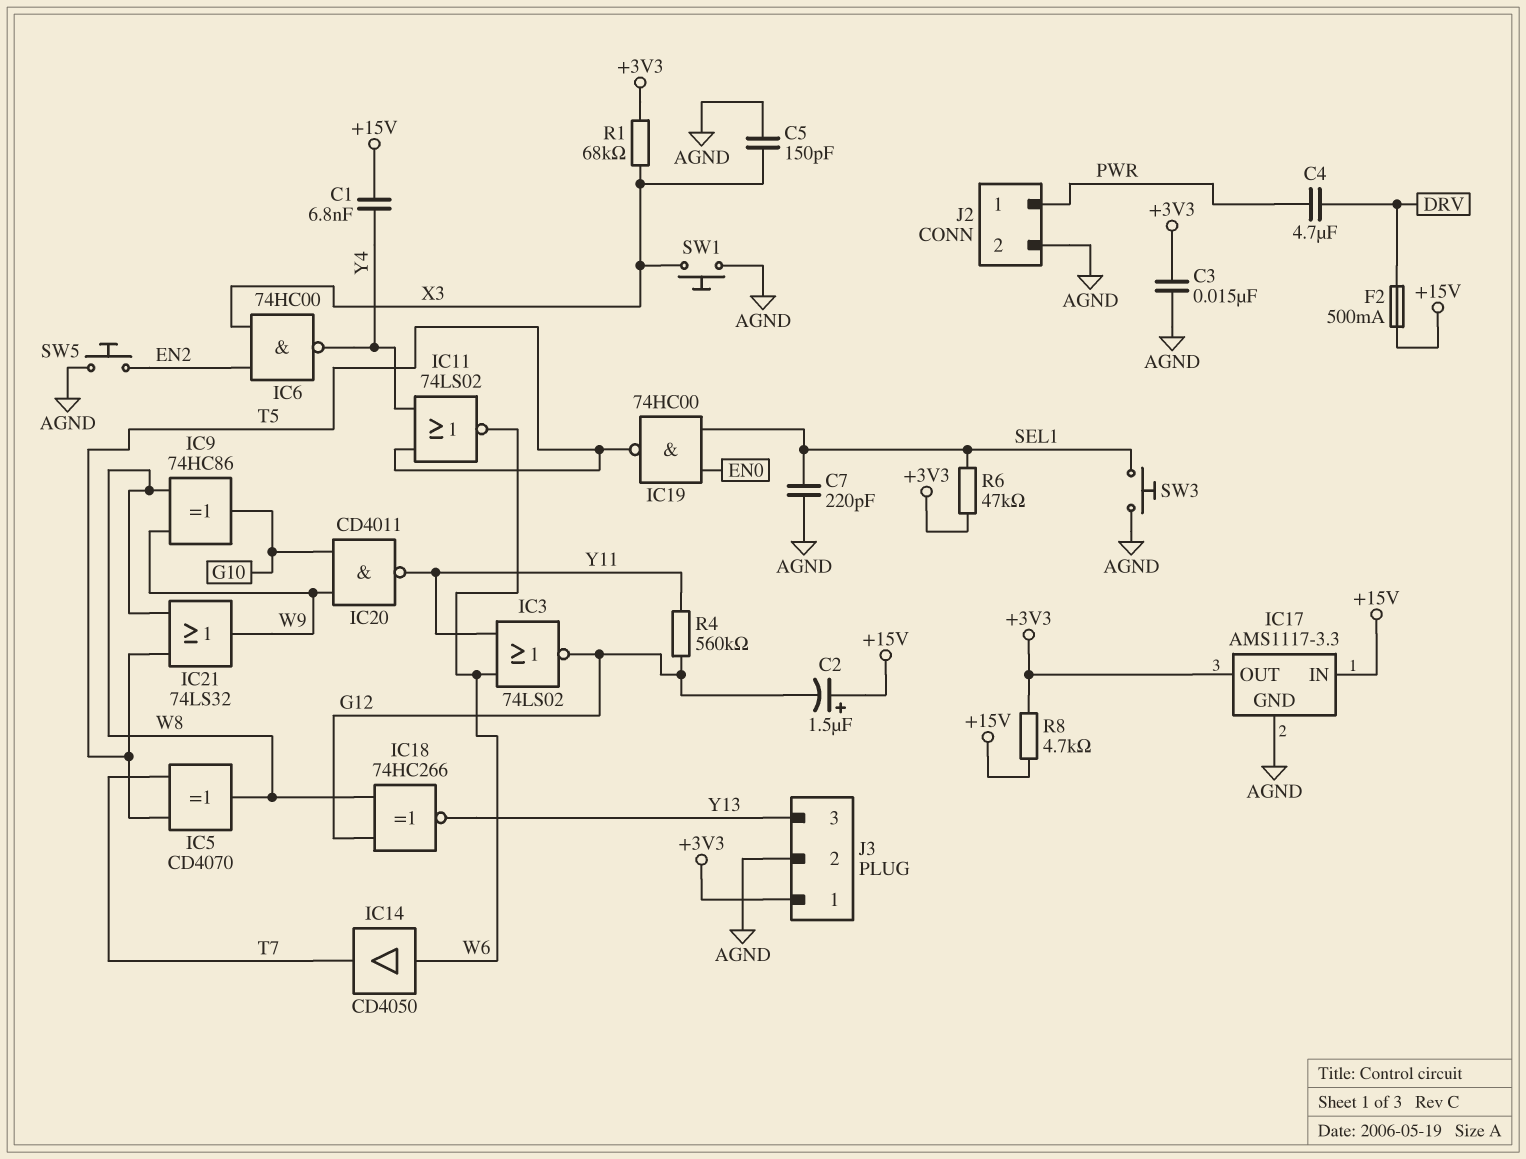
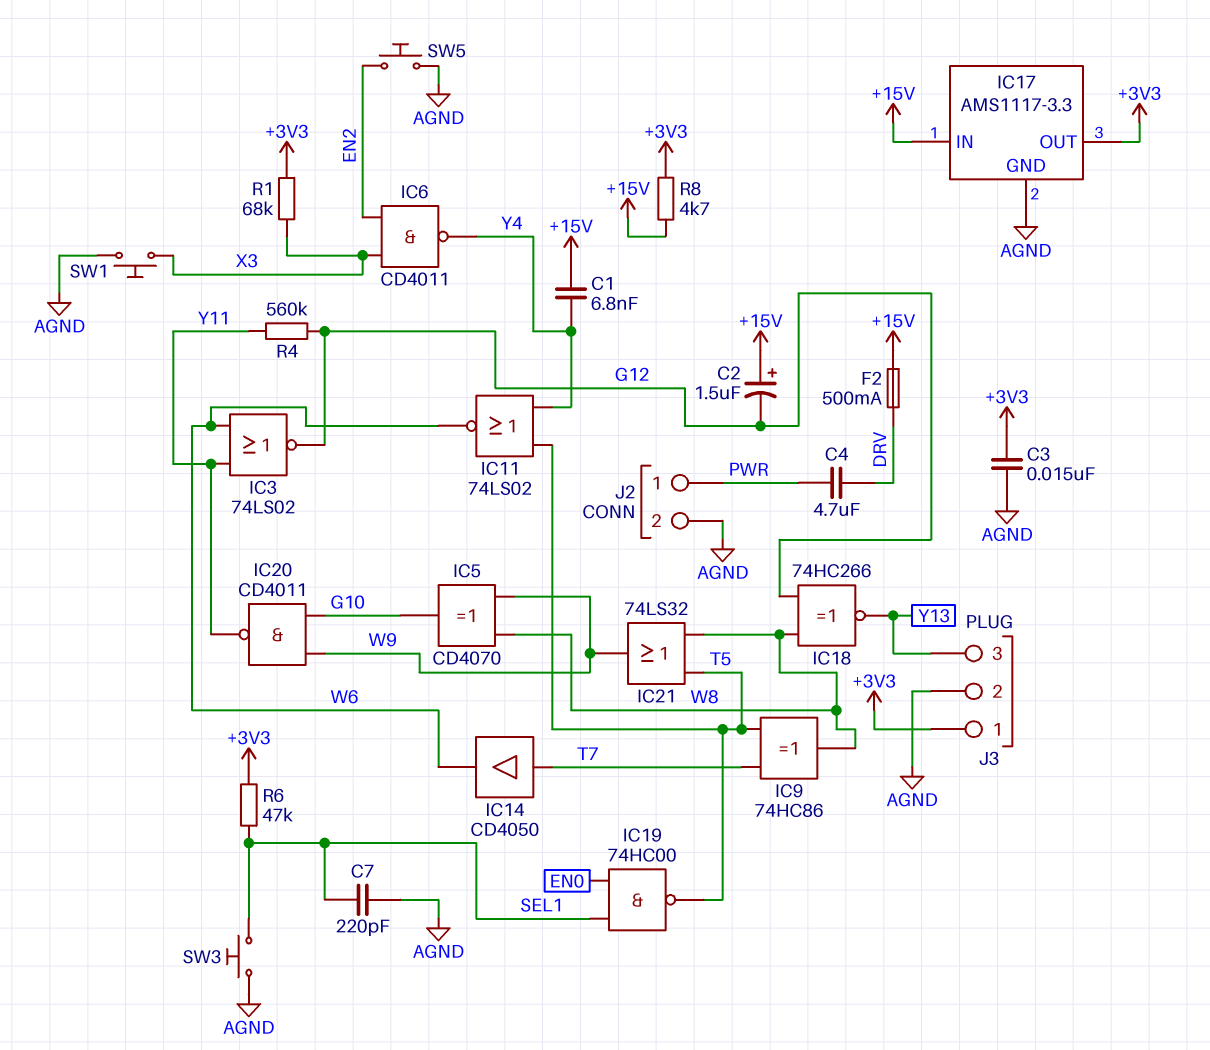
C5: 150pF (AGND, X3) -> none
IC5: XOR CD4070 (in T5, in T7, out W8) -> XOR CD4070 (in W8, in W9, out G10)
IC6: NAND 74HC00 (in EN2, in X3, out Y4) -> NAND CD4011 (in EN2, in X3, out Y4)
IC9: XOR 74HC86 (in W8, in W9, out G10) -> XOR 74HC86 (in T5, in T7, out W8)
IC14: buffer CD4050 (in W6, out T7) -> buffer CD4050 (in T7, out W6)

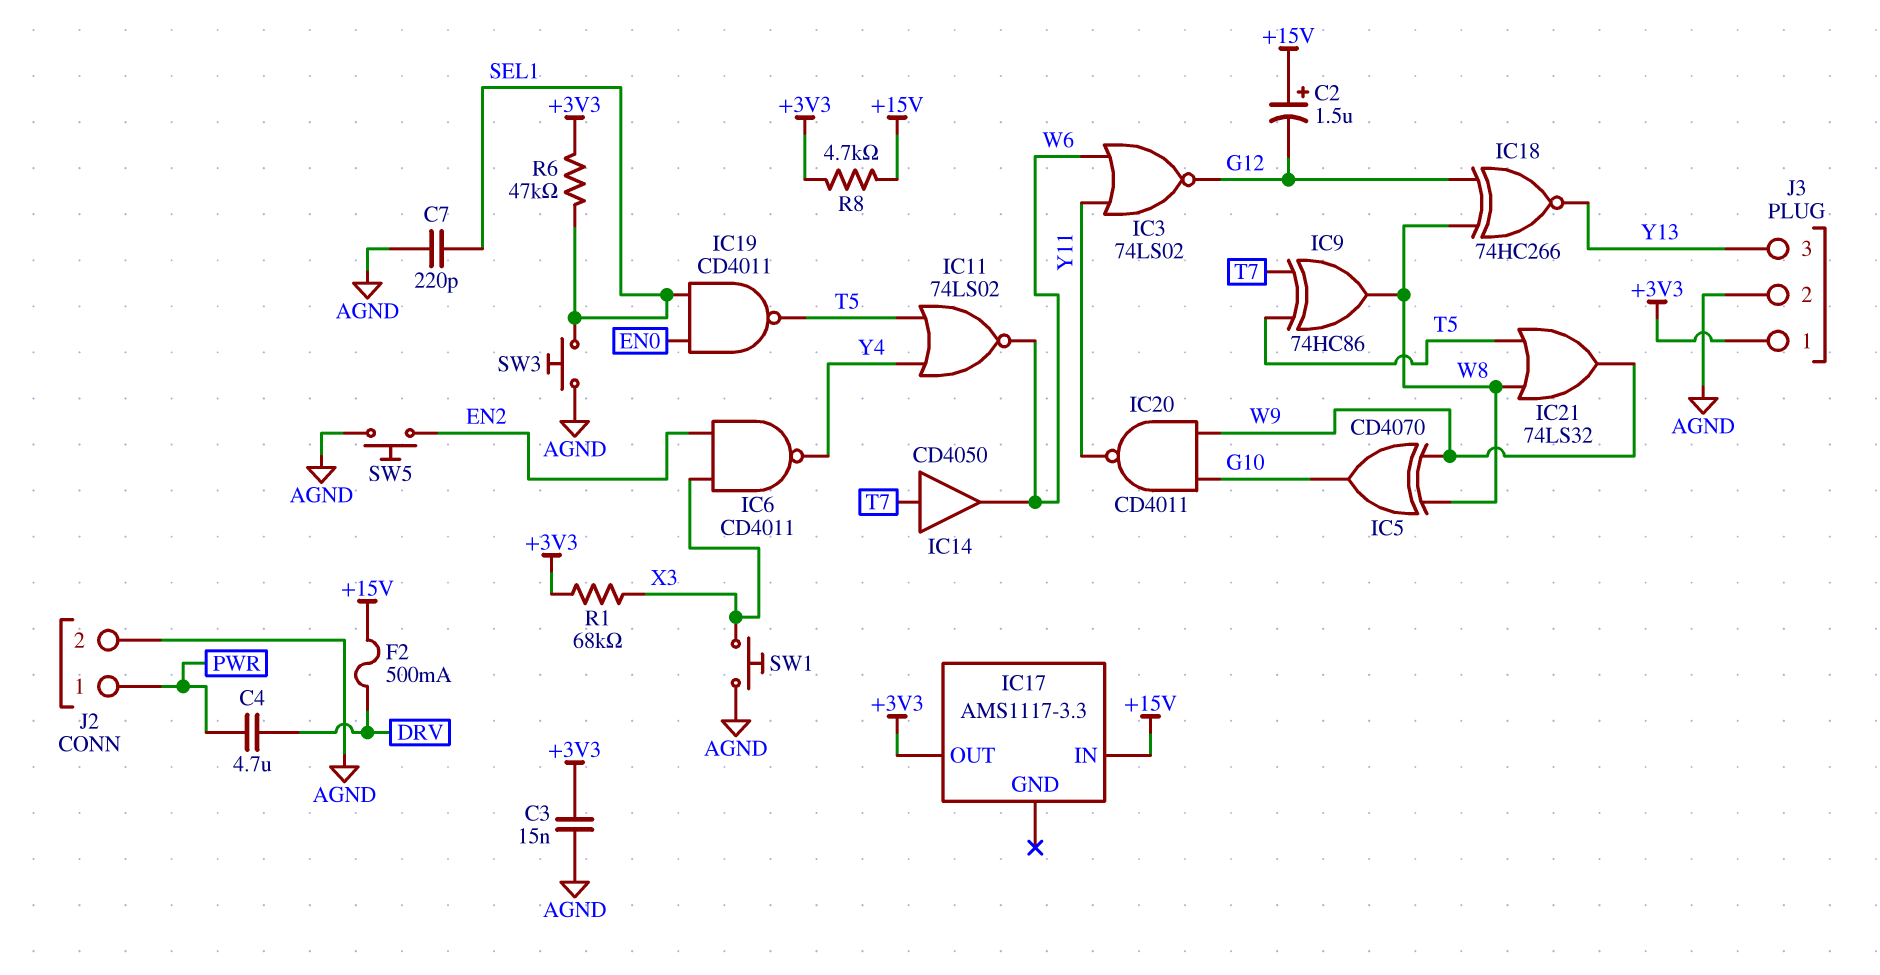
C1: 6.8nF (+15V, Y4) -> none
IC17 pin GND: AGND -> none
IC19: NAND 74HC00 (in EN0, in SEL1, out T5) -> NAND CD4011 (in EN0, in SEL1, out T5)
R4: 560k (G12, Y11) -> none

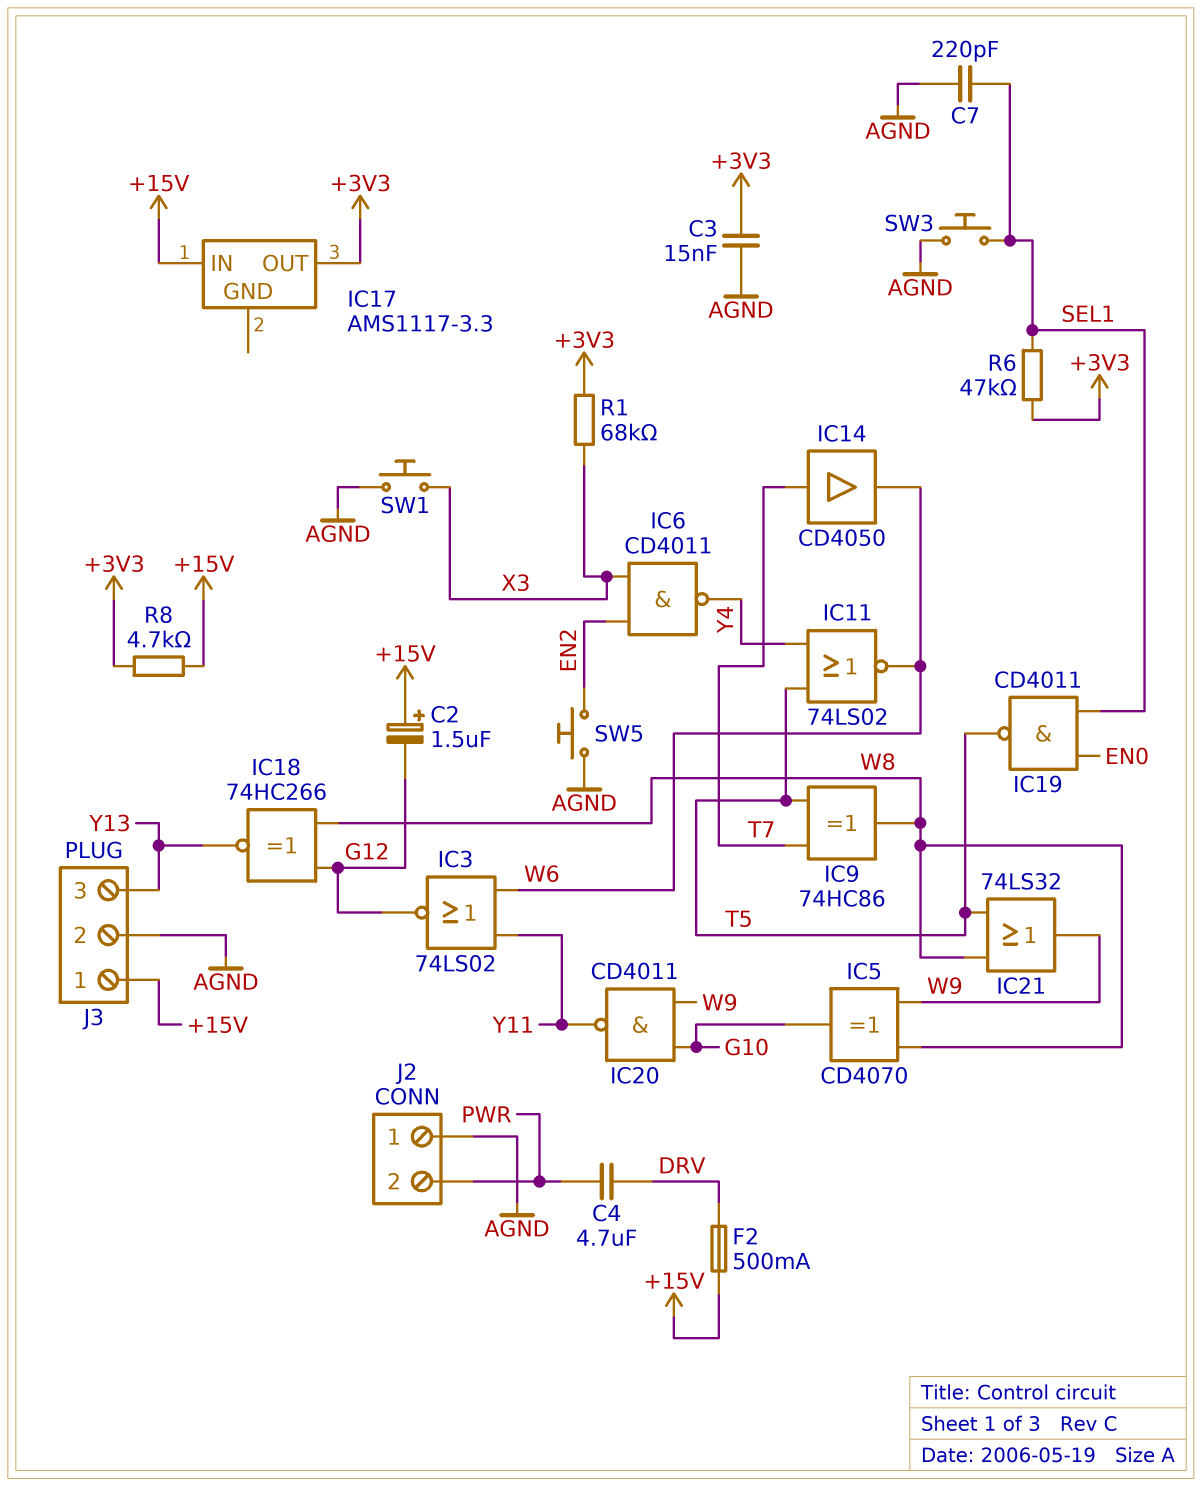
J2 pin 1: PWR -> AGND
J2 pin 2: AGND -> PWR
J3 pin 1: +3V3 -> +15V

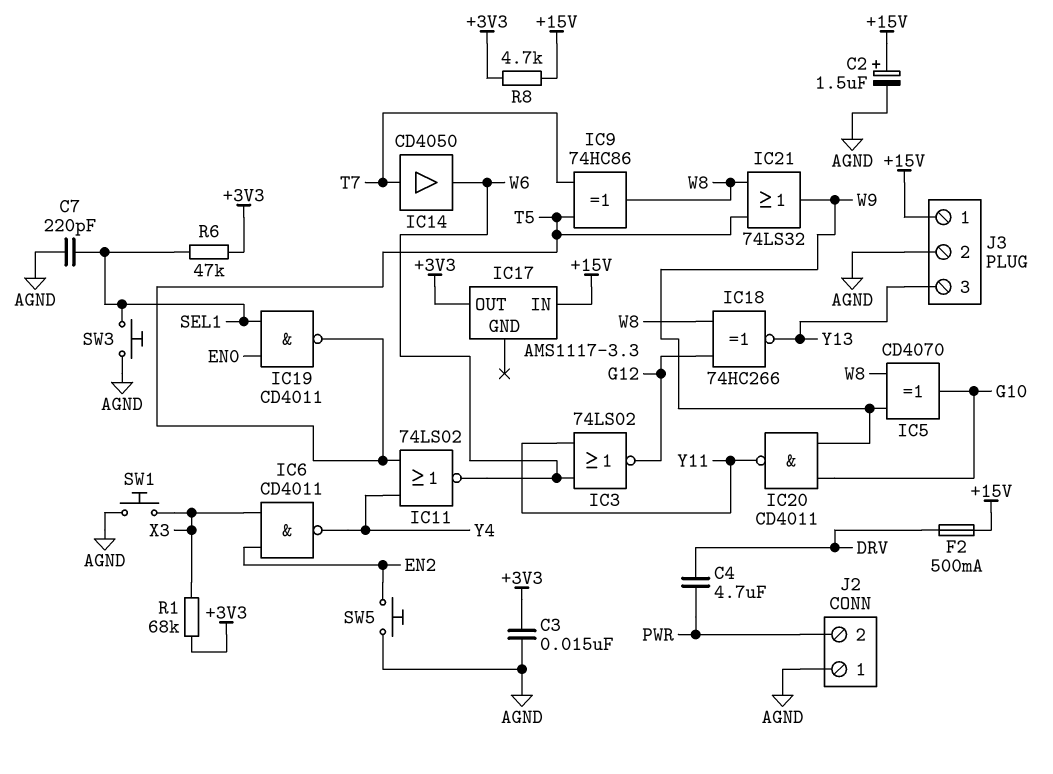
C2: 1.5uF (plus +15V, minus G12) -> 1.5uF (plus +15V, minus AGND)

